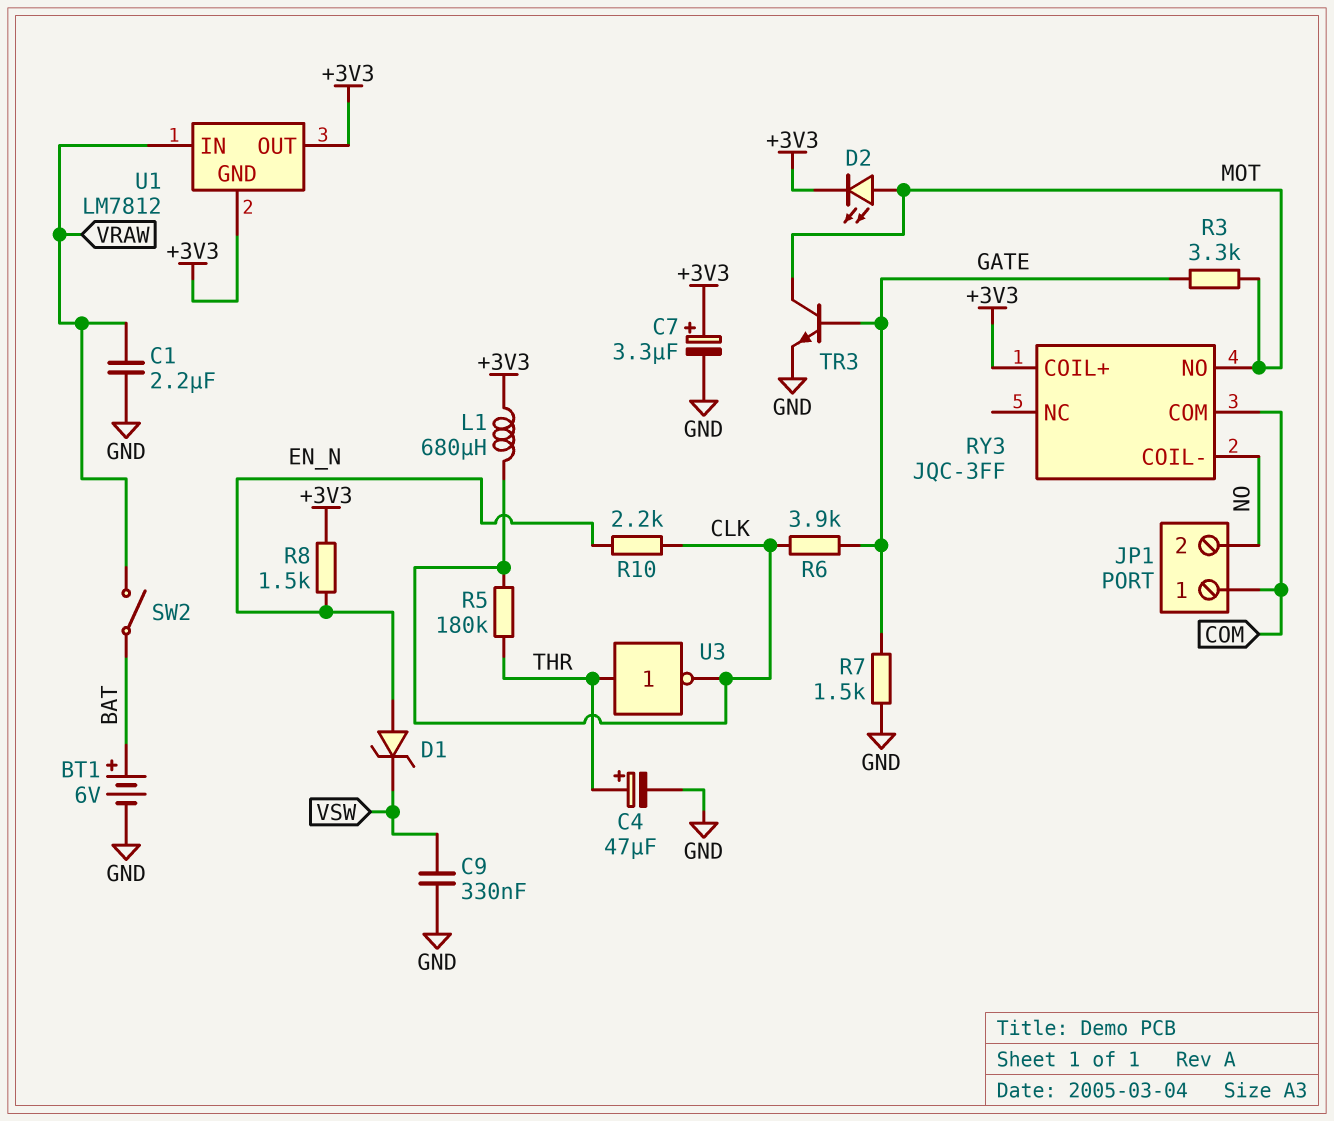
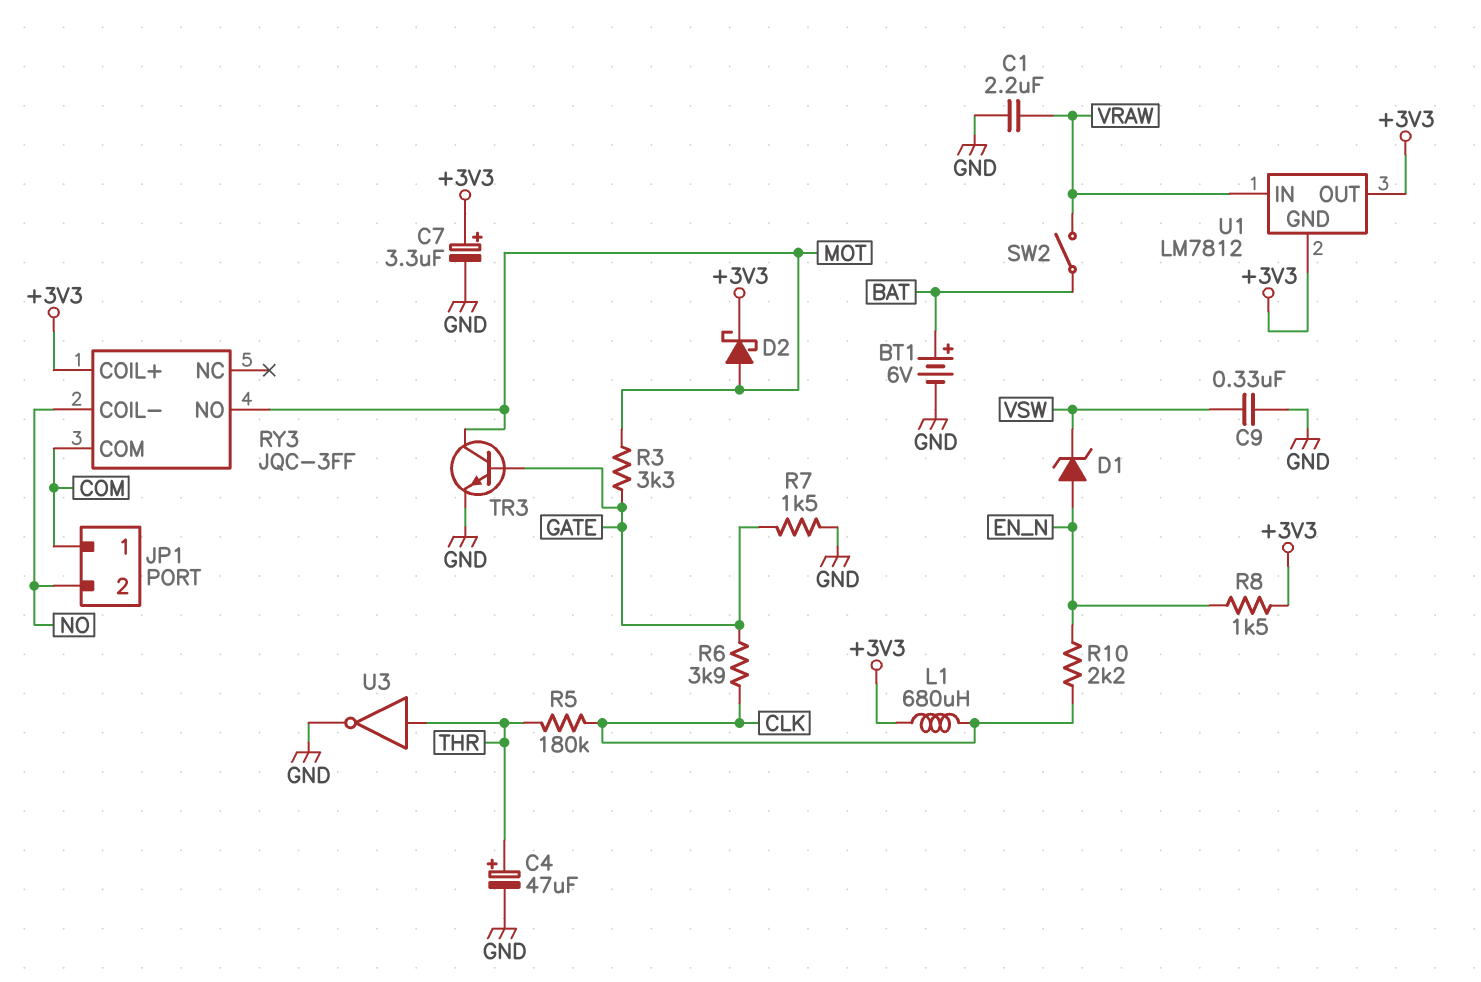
D2: LED (A MOT, K +3V3) -> schottky (A MOT, K +3V3)
U3: NOT (in THR, out CLK) -> NOT (in THR, out GND)

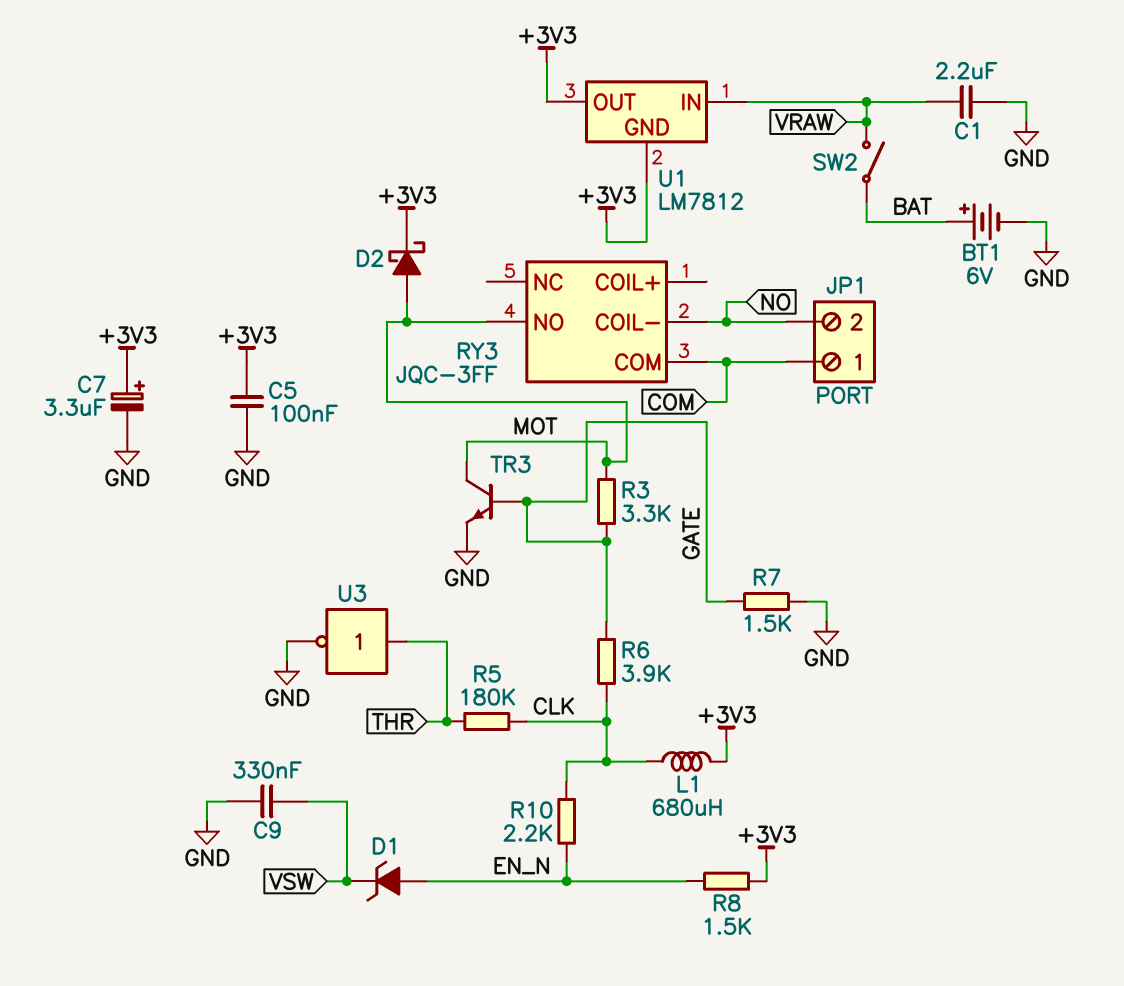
C4: 47uF (plus THR, minus GND) -> none
C5: none -> 100nF (+3V3, GND)
RY3 pin COIL+: +3V3 -> none

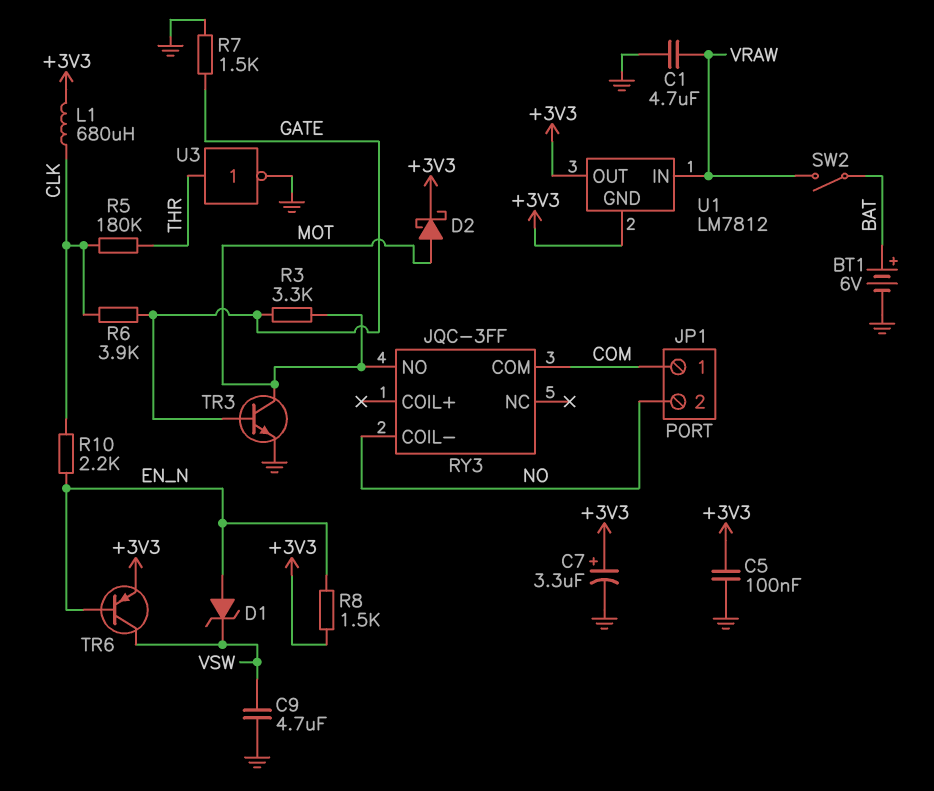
C1: 2.2uF (GND, VRAW) -> 4.7uF (GND, VRAW)
C9: 330nF (GND, VSW) -> 4.7uF (GND, VSW)
TR6: none -> PNP (B EN_N, C VSW, E +3V3)

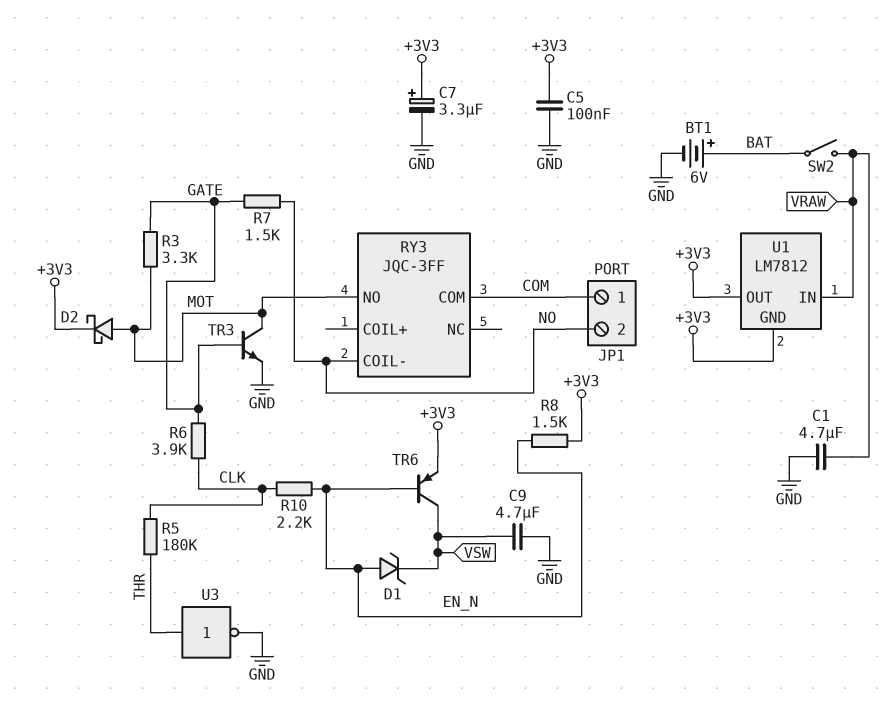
L1: 680uH (+3V3, CLK) -> none
R7: 1.5k (GATE, GND) -> 1.5k (GATE, NO)

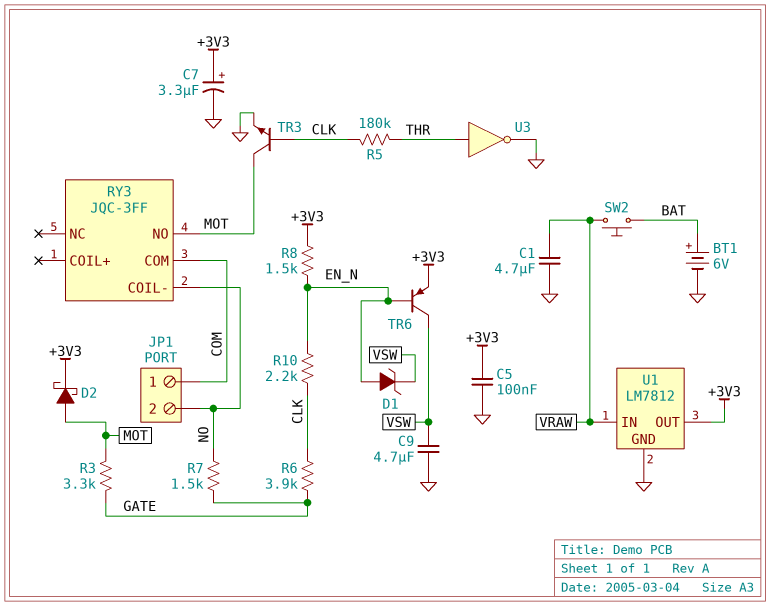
SW2: switch (BAT, VRAW) -> button (BAT, VRAW)
TR3: NPN (B GATE, C MOT, E GND) -> NPN (B CLK, C MOT, E GND)
U1 pin GND: +3V3 -> GND

